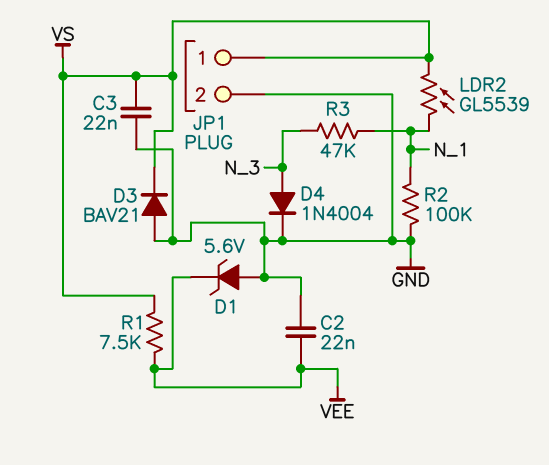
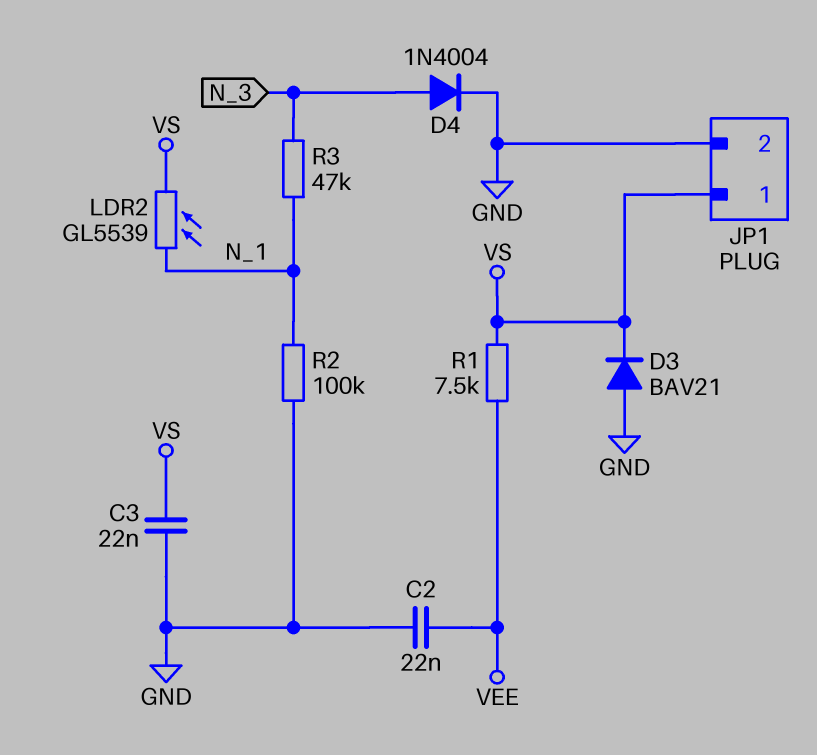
D1: zener 5.6V (A GND, K VEE) -> none

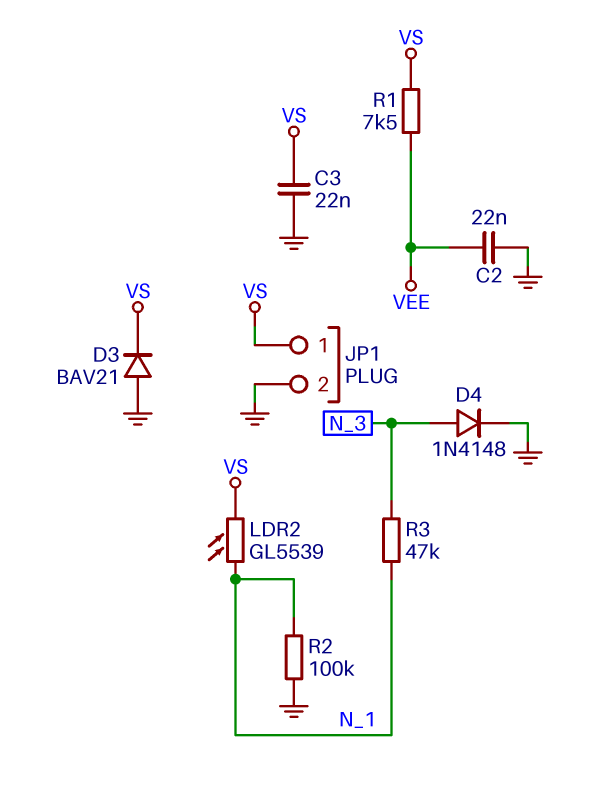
D4: diode 1N4004 (A N_3, K GND) -> diode 1N4148 (A N_3, K GND)

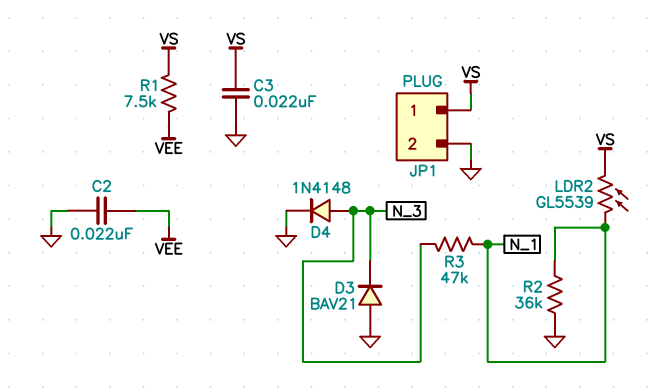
D3: diode BAV21 (A GND, K VS) -> diode BAV21 (A GND, K N_3)
R2: 100k (GND, N_1) -> 36k (GND, N_1)

